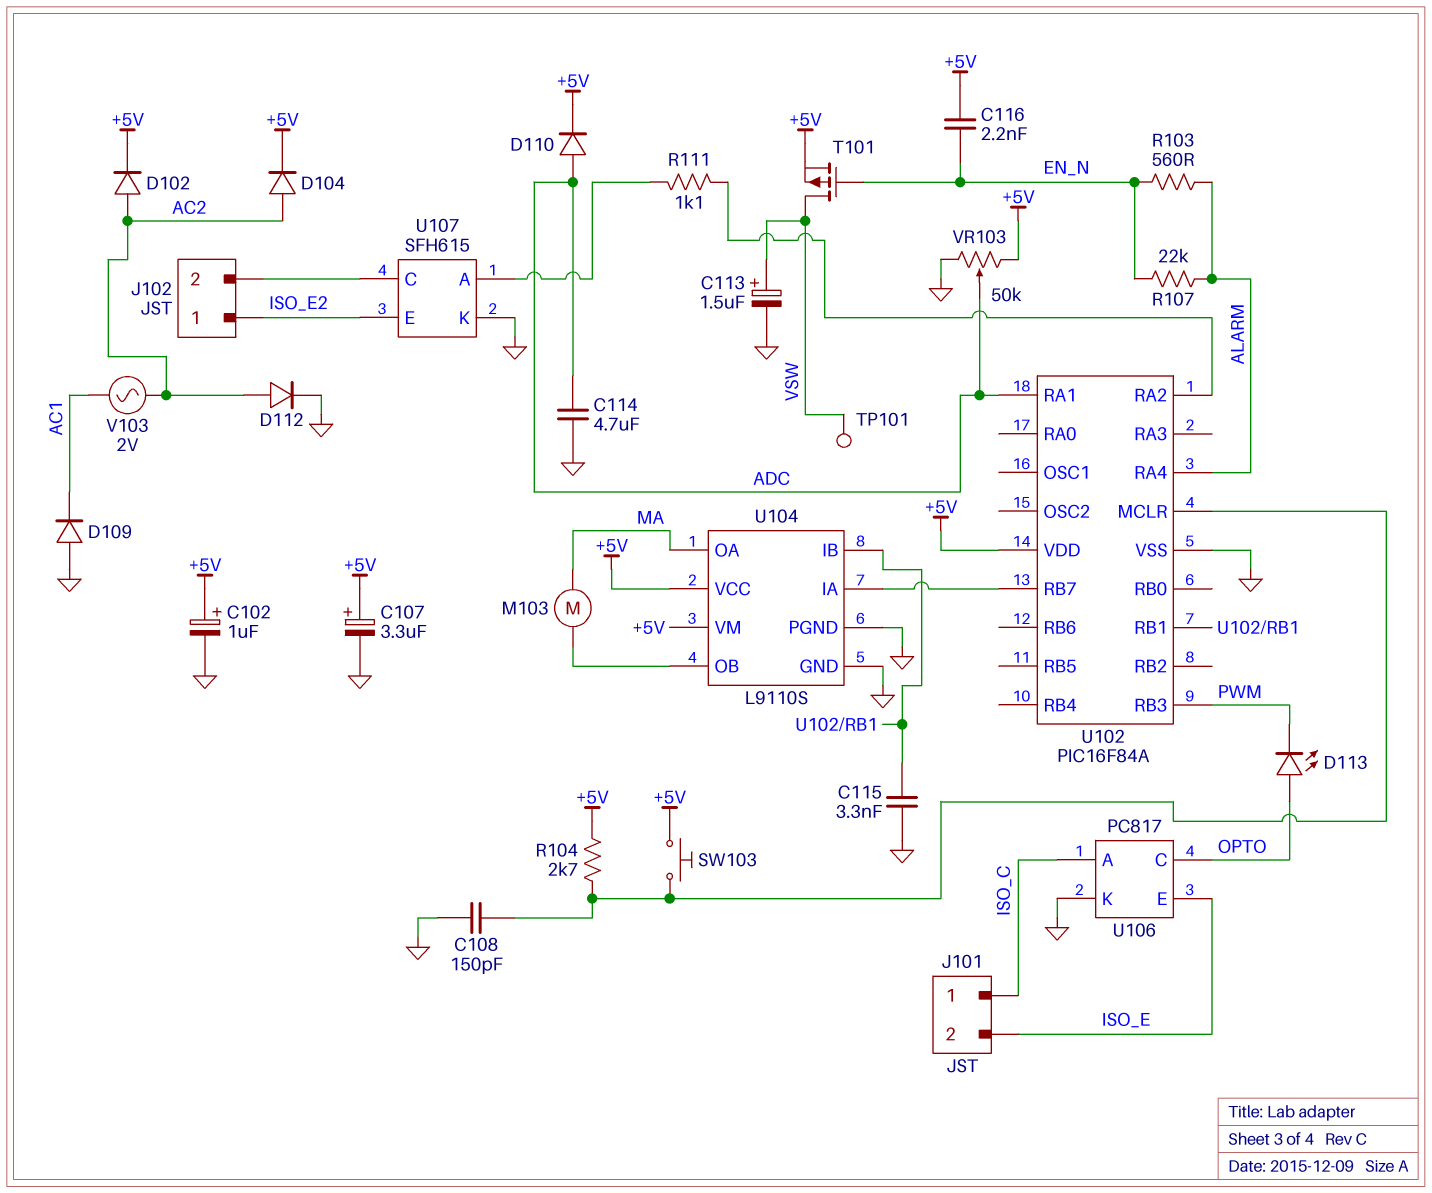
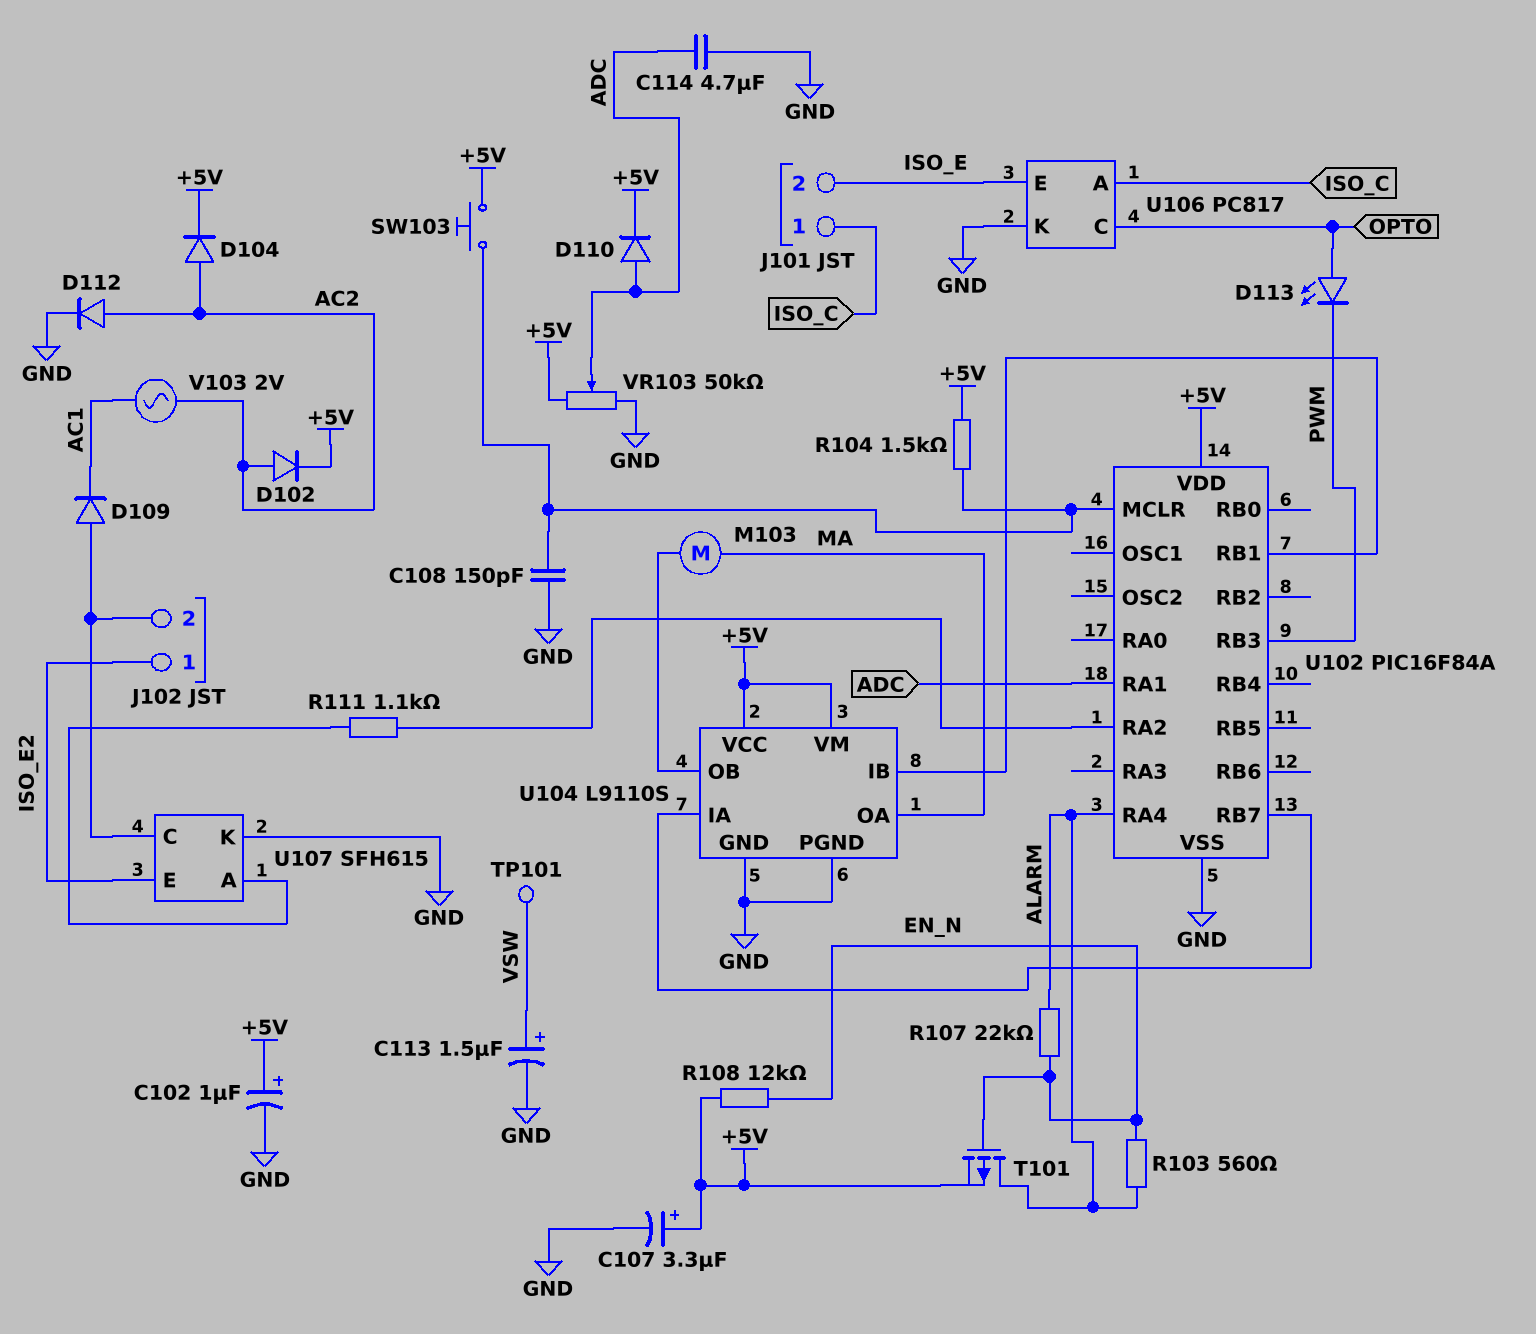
C115: 3.3nF (GND, U102/RB1) -> none
C116: 2.2nF (+5V, EN_N) -> none
D109: diode (A GND, K AC1) -> diode (A J102/2, K AC1)
R104: 2.7k (+5V, U102/MCLR) -> 1.5k (+5V, U102/MCLR)
R108: none -> 12k (+5V, EN_N)
T101: PMOS (G EN_N, D VSW, S +5V) -> PMOS (G EN_N, D ALARM, S +5V)

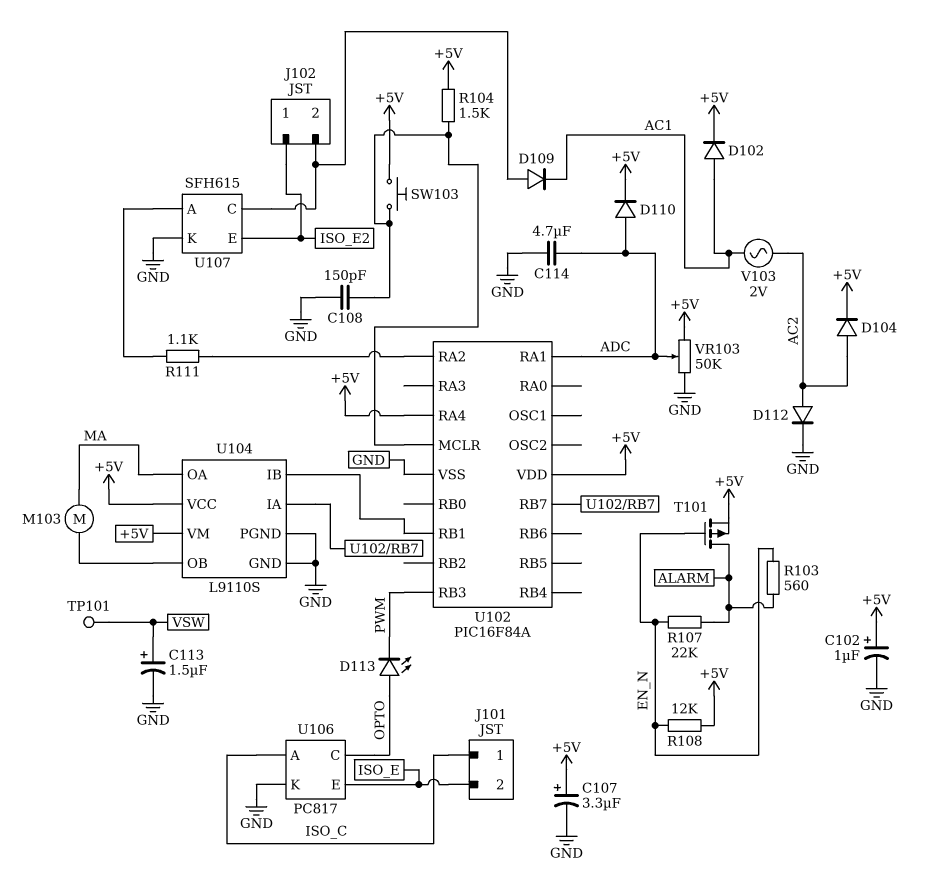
D102: diode (A AC2, K +5V) -> diode (A AC1, K +5V)
U102 pin RA4: ALARM -> +5V

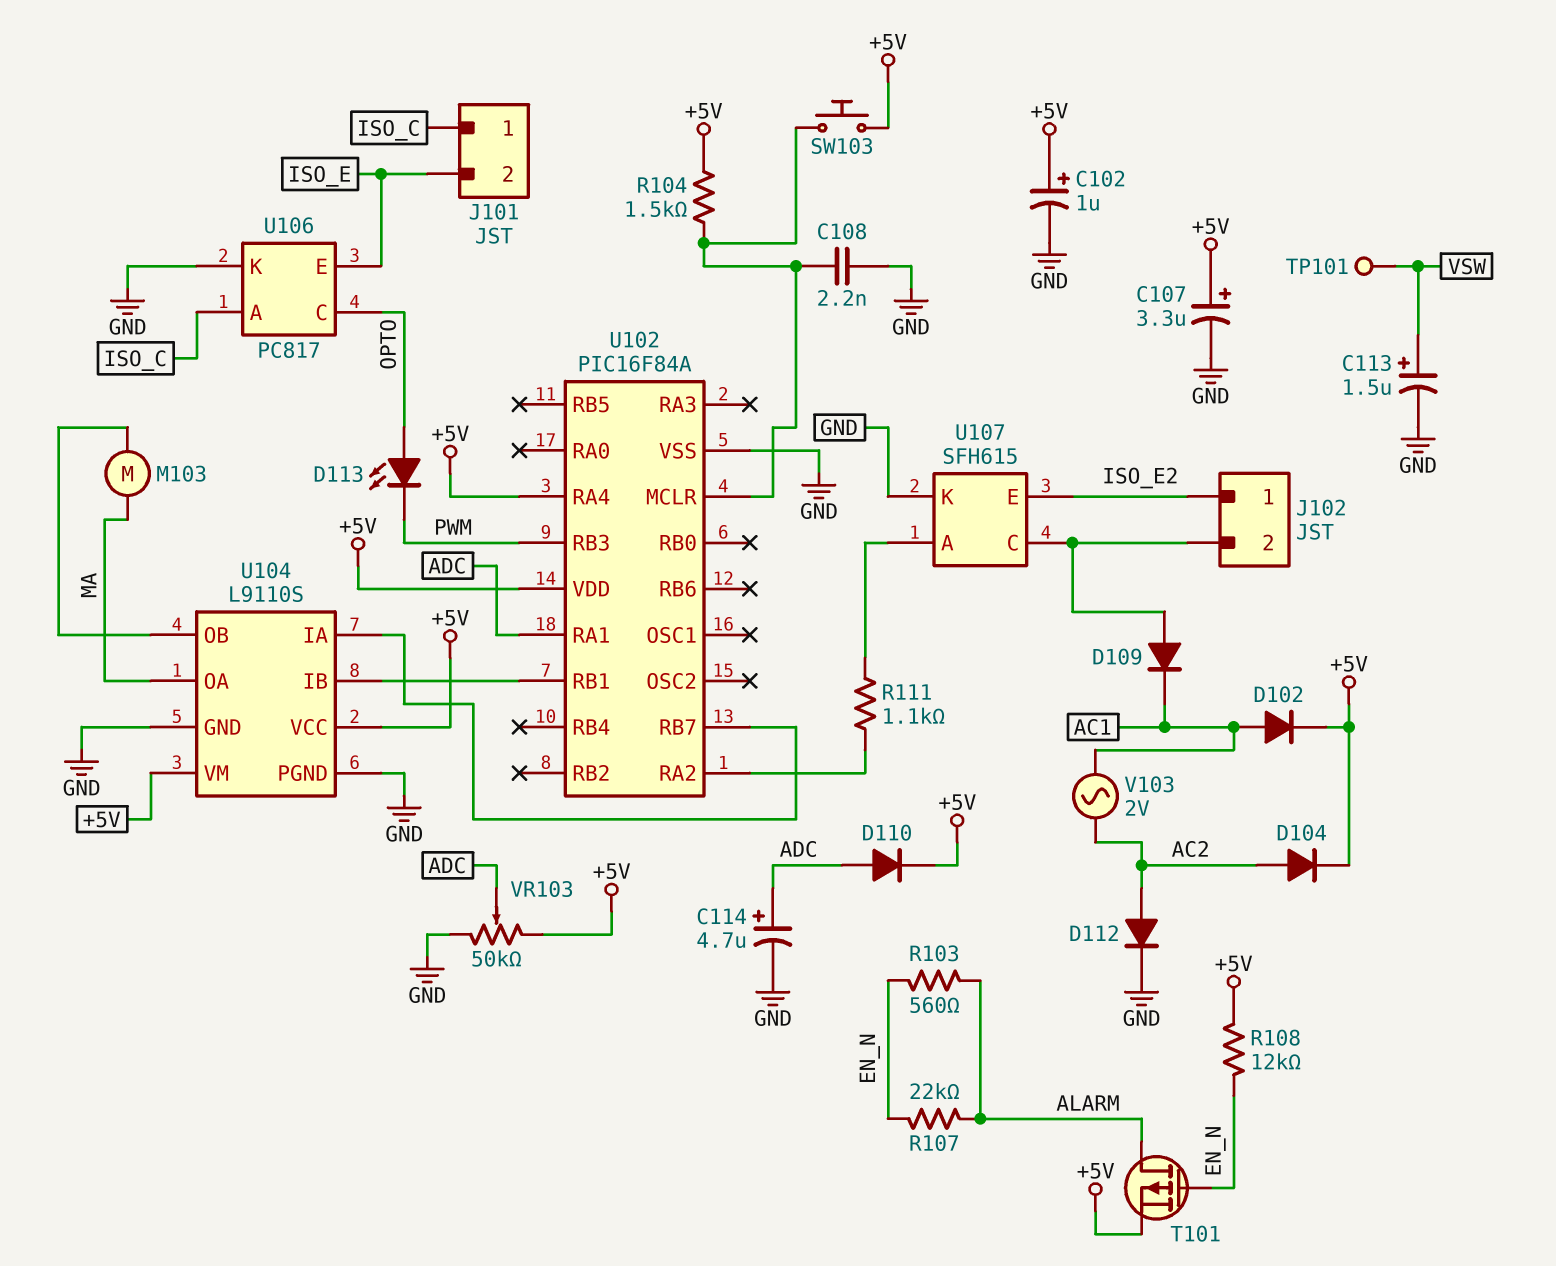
C108: 150pF (GND, U102/MCLR) -> 2.2nF (GND, U102/MCLR)
C114: 4.7uF (ADC, GND) -> 4.7uF (plus ADC, minus GND)

